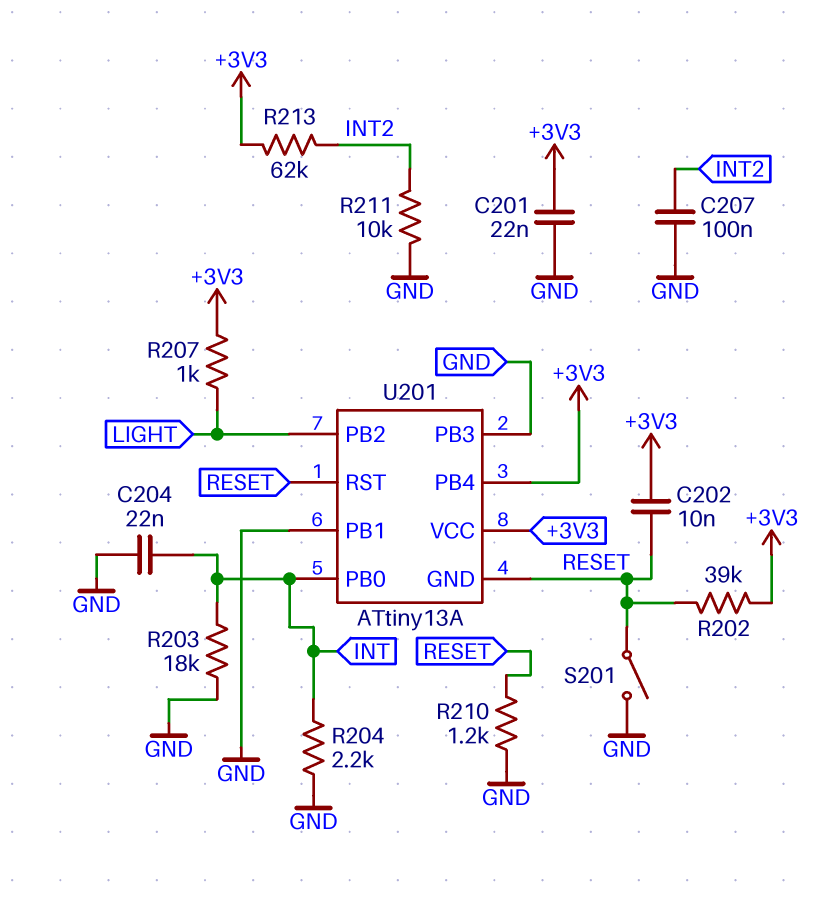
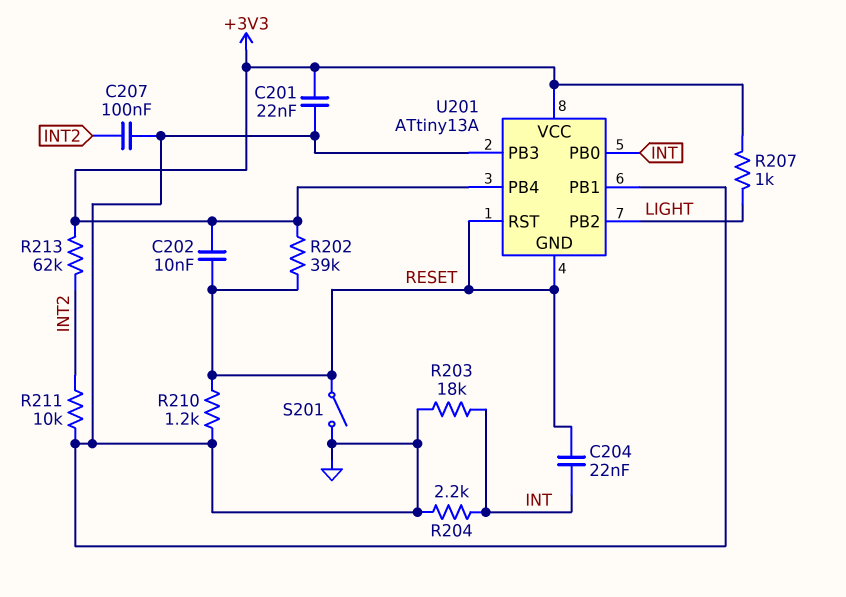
C204: 22nF (GND, INT) -> 22nF (INT, RESET)

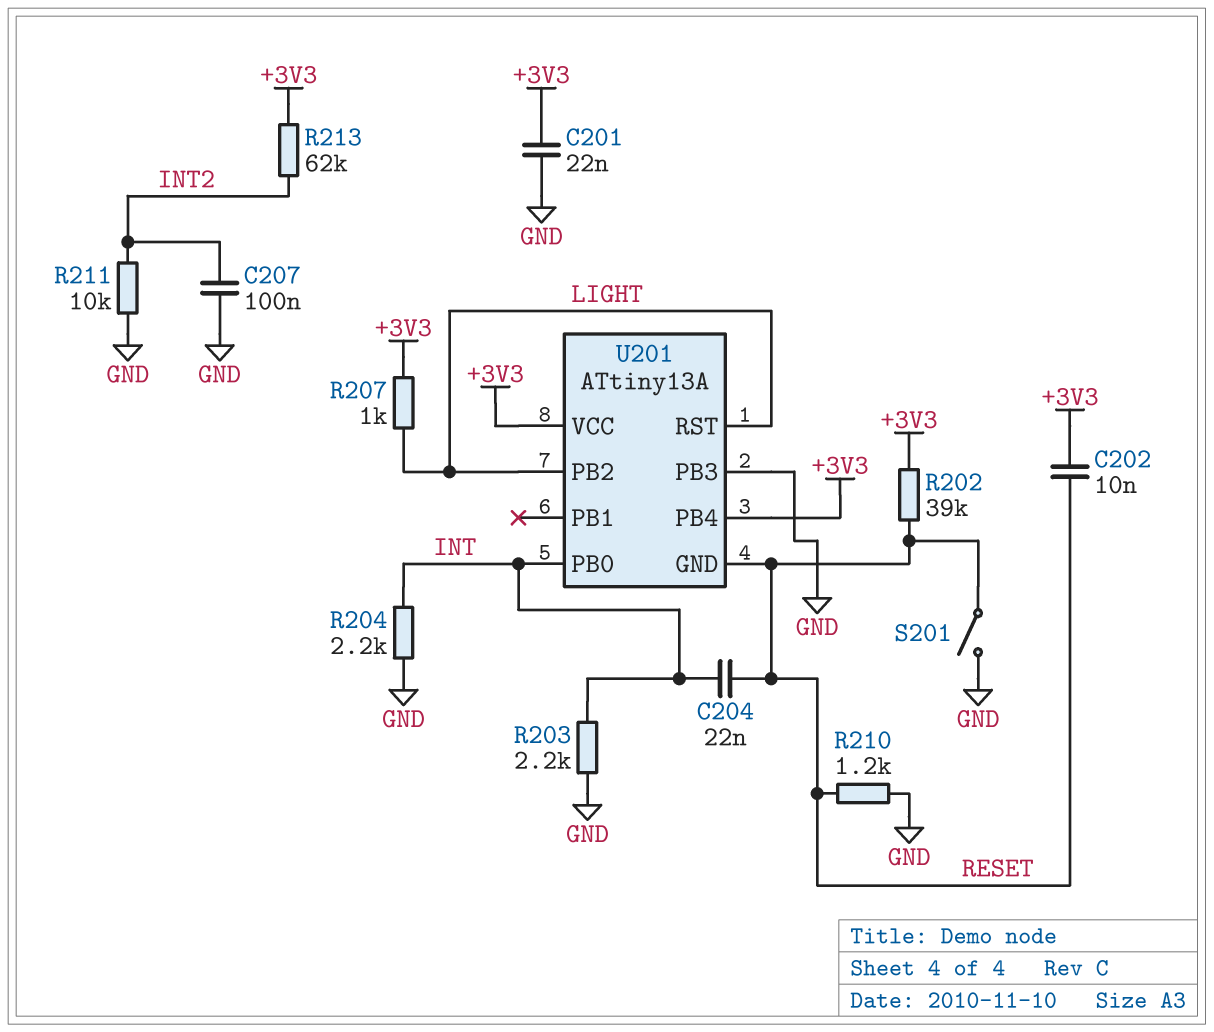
R203: 18k (GND, INT) -> 2.2k (GND, INT)
U201 pin PB1: GND -> none
U201 pin RST: RESET -> LIGHT

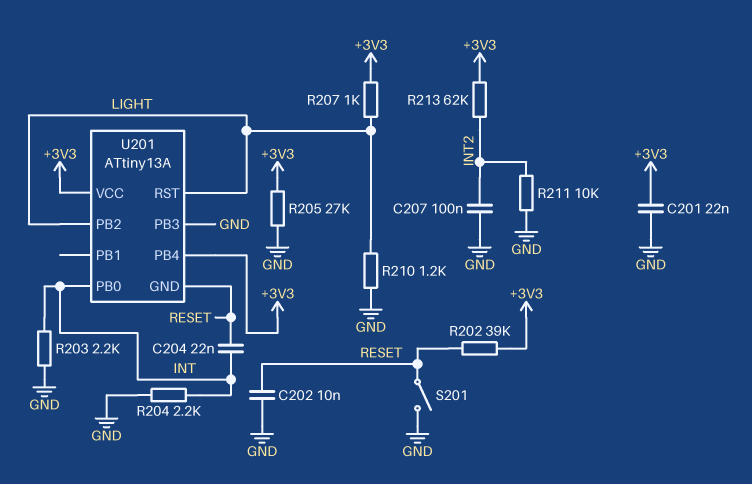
C202: 10nF (+3V3, RESET) -> 10nF (GND, RESET)
R205: none -> 27k (+3V3, GND)
R210: 1.2k (GND, RESET) -> 1.2k (GND, LIGHT)

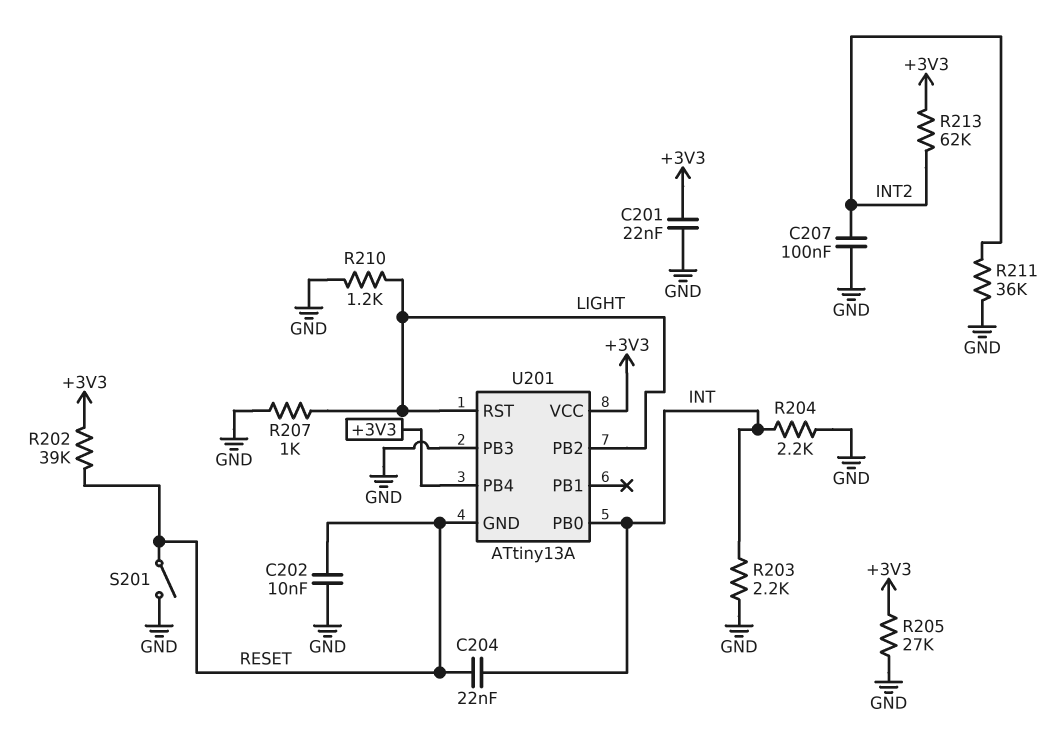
R207: 1k (+3V3, LIGHT) -> 1k (GND, LIGHT)
R211: 10k (GND, INT2) -> 36k (GND, INT2)

